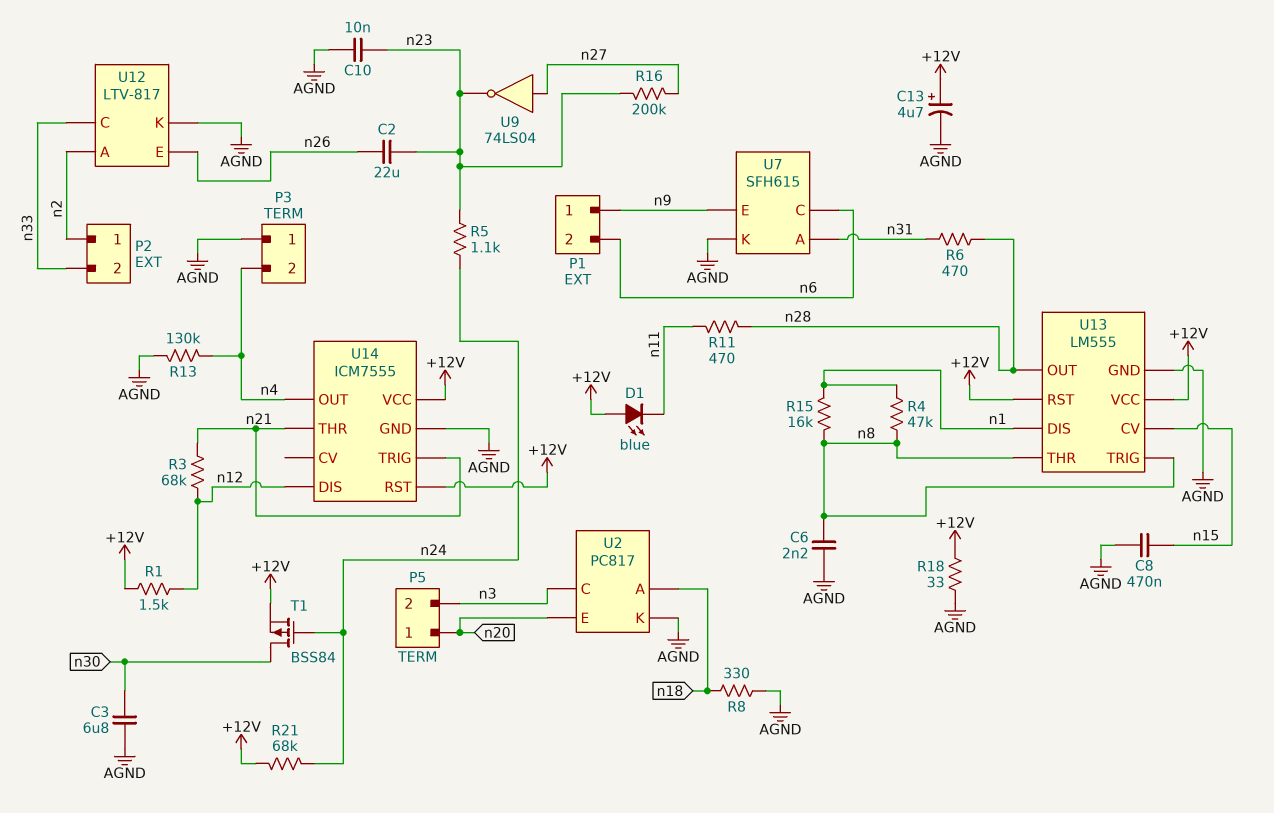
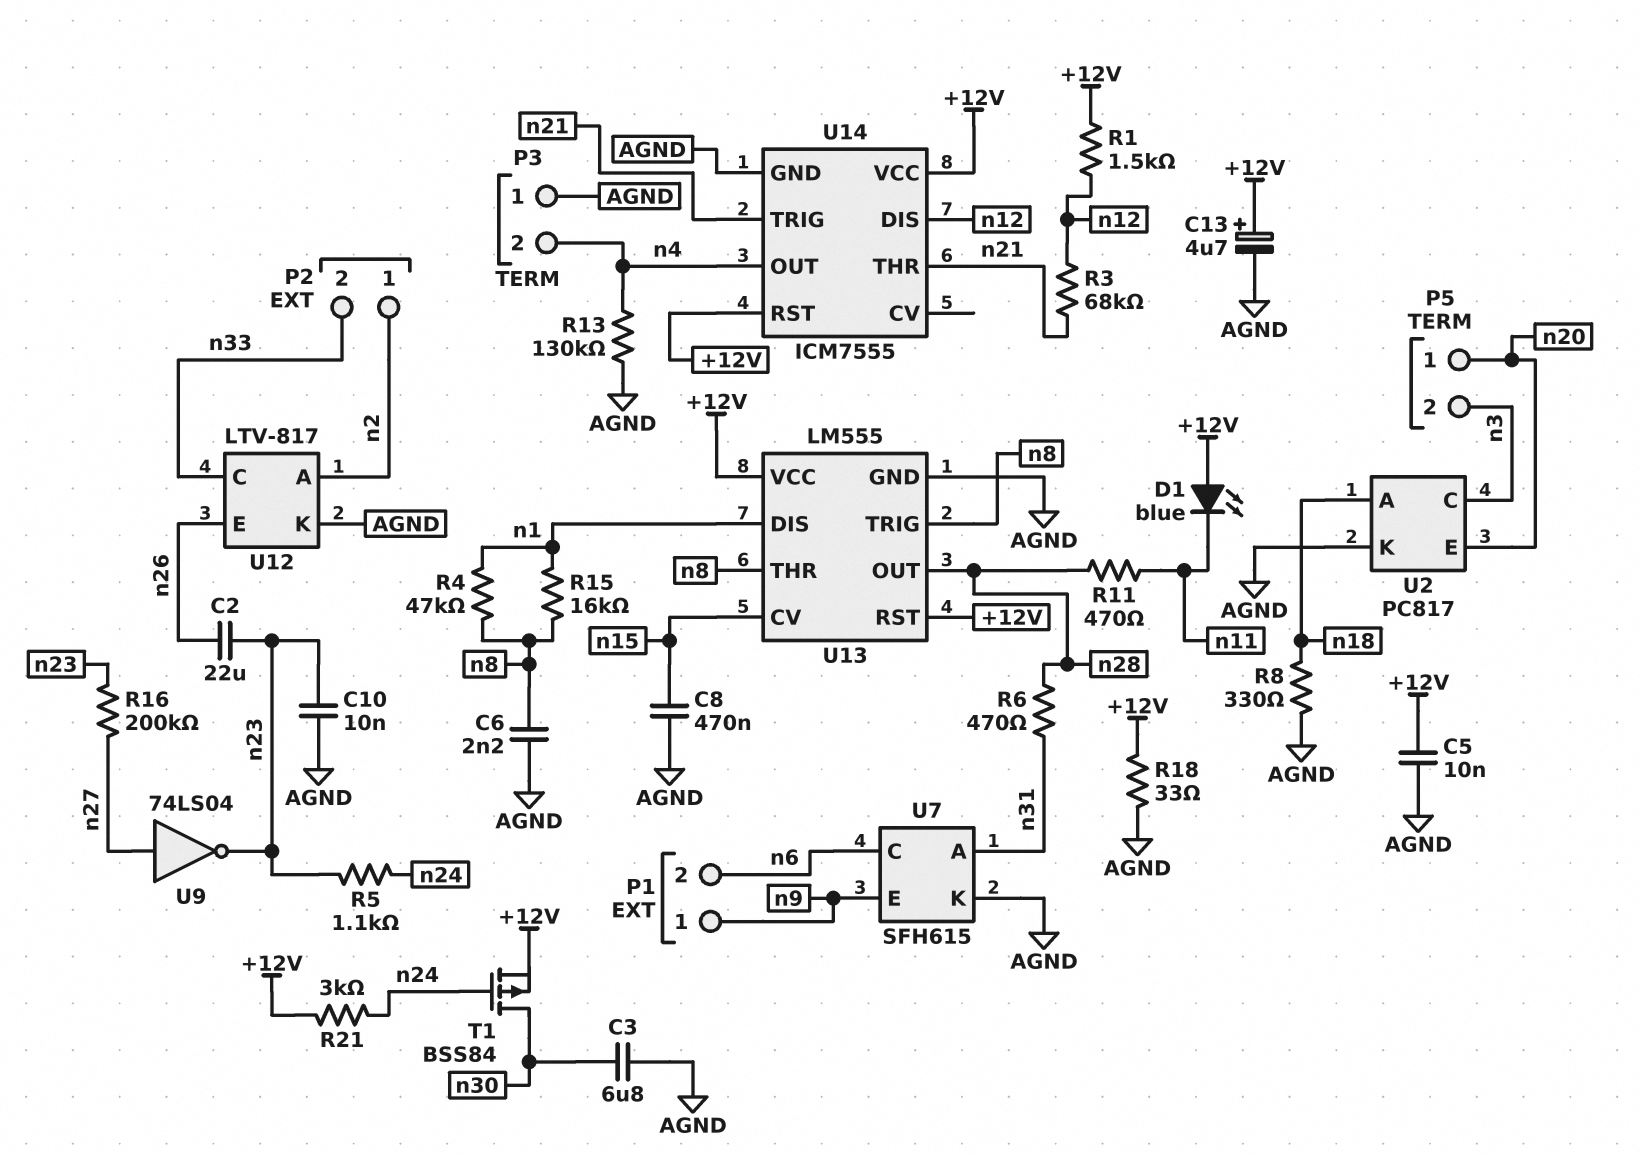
C5: none -> 10nF (+12V, AGND)
R21: 68k (+12V, n24) -> 3k (+12V, n24)

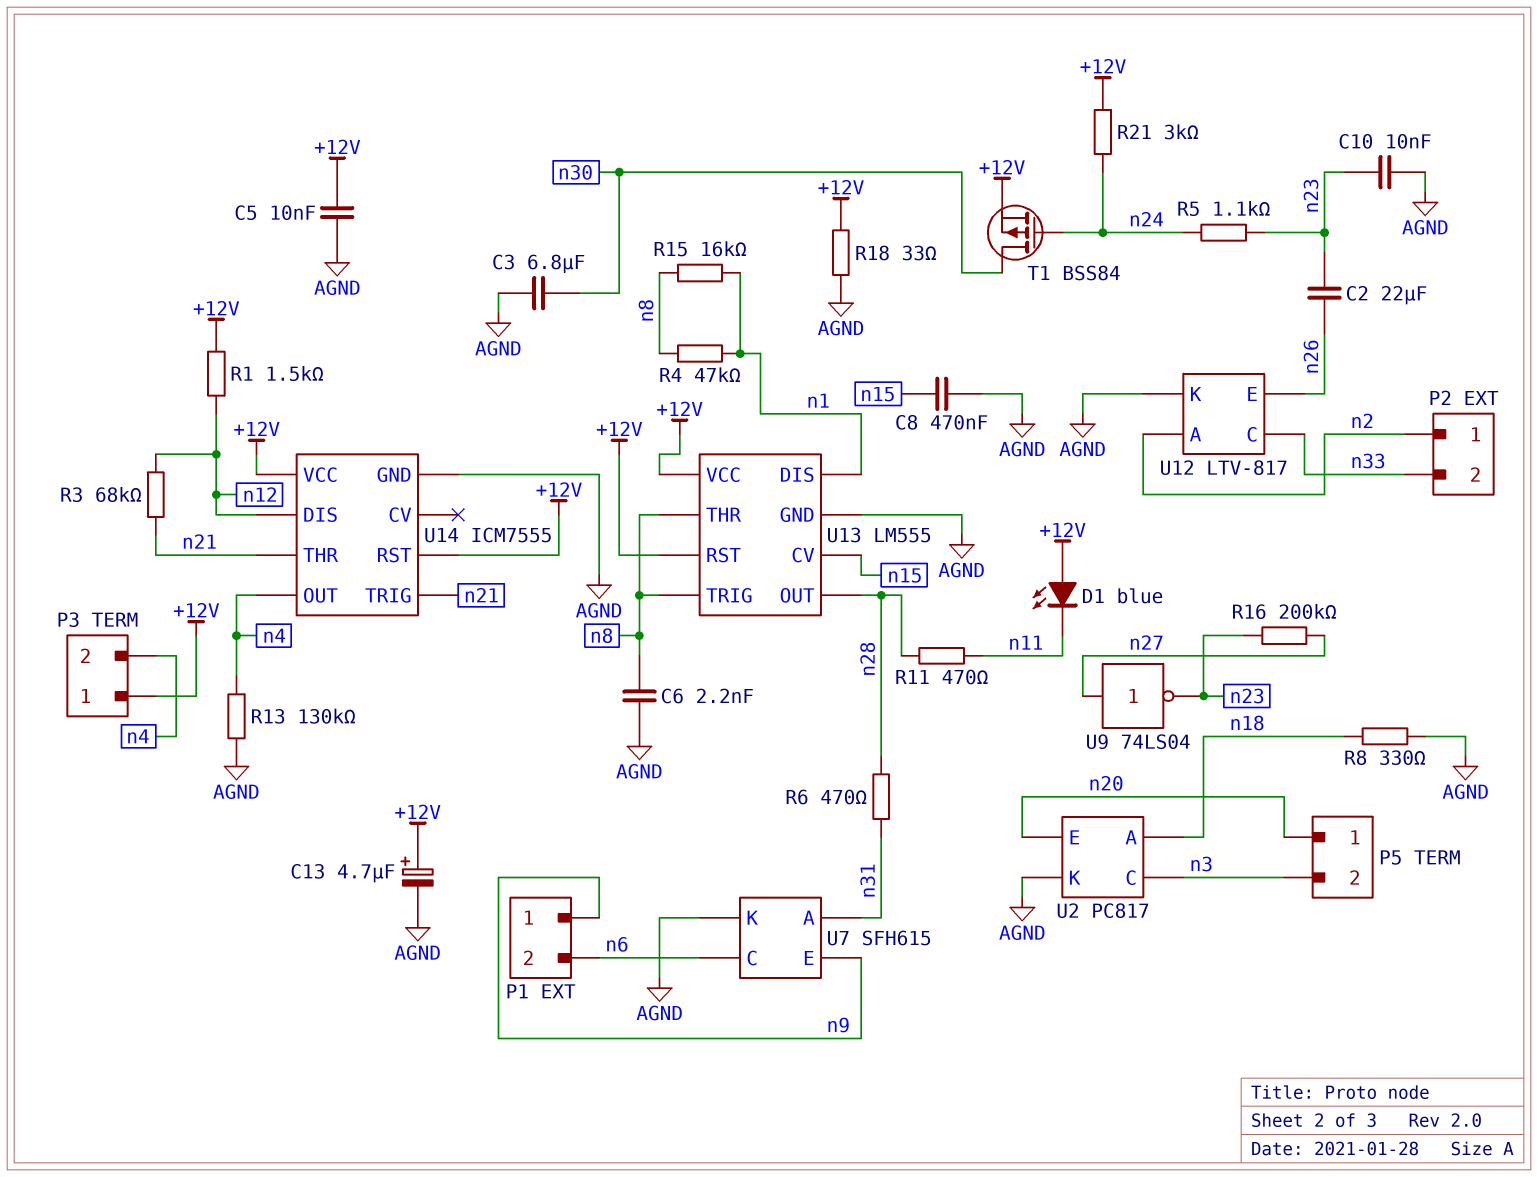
P3 pin 1: AGND -> +12V

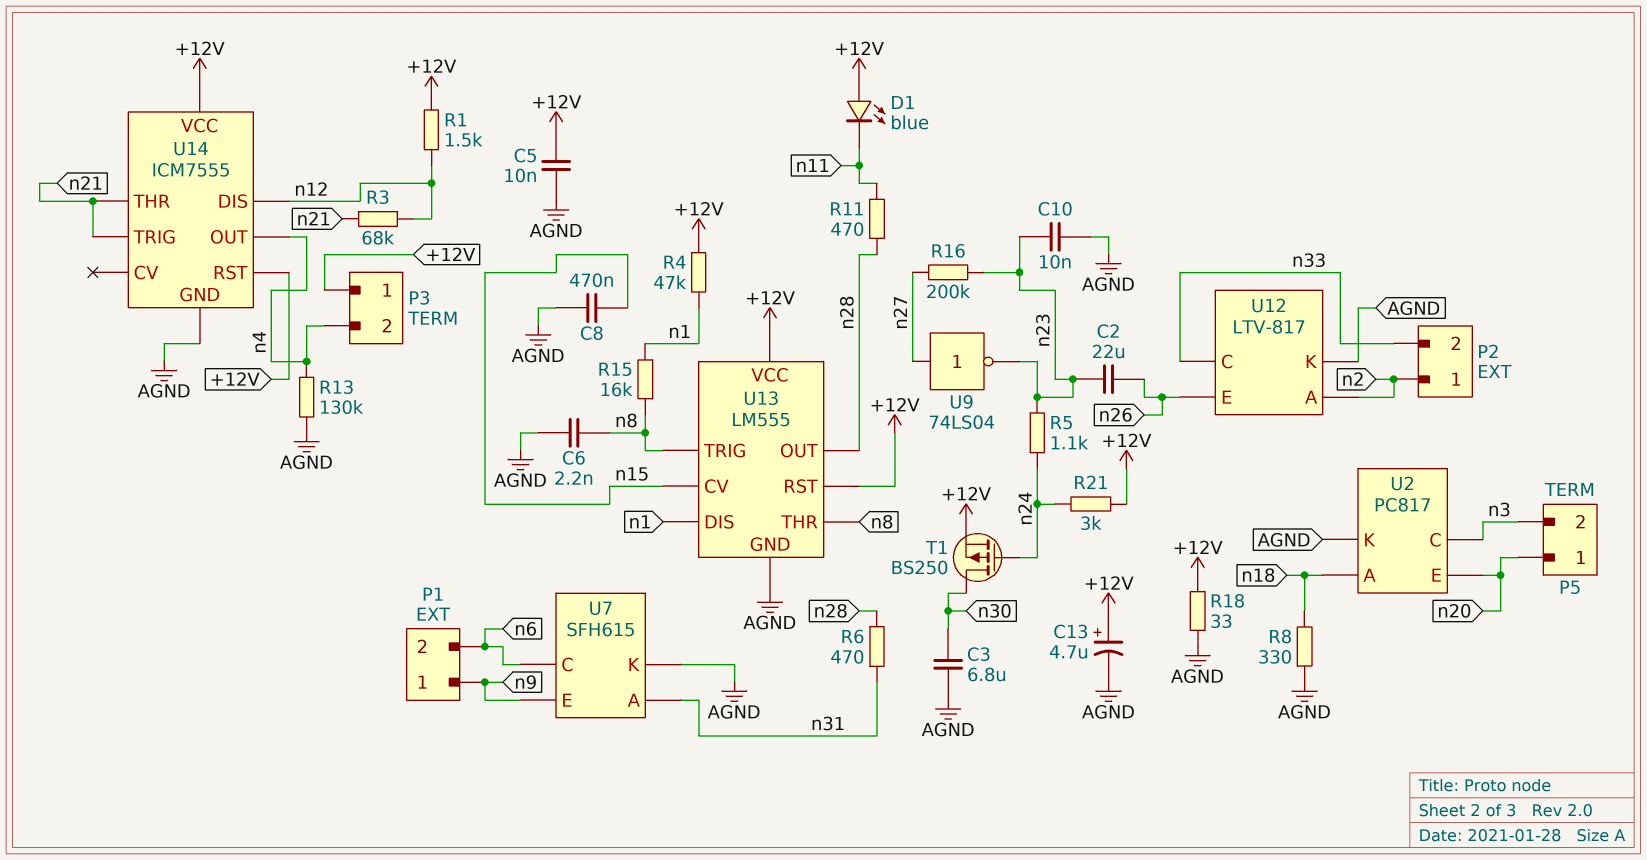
R4: 47k (n1, n8) -> 47k (+12V, n1)
T1: PMOS BSS84 (G n24, D n30, S +12V) -> PMOS BS250 (G n24, D n30, S +12V)

